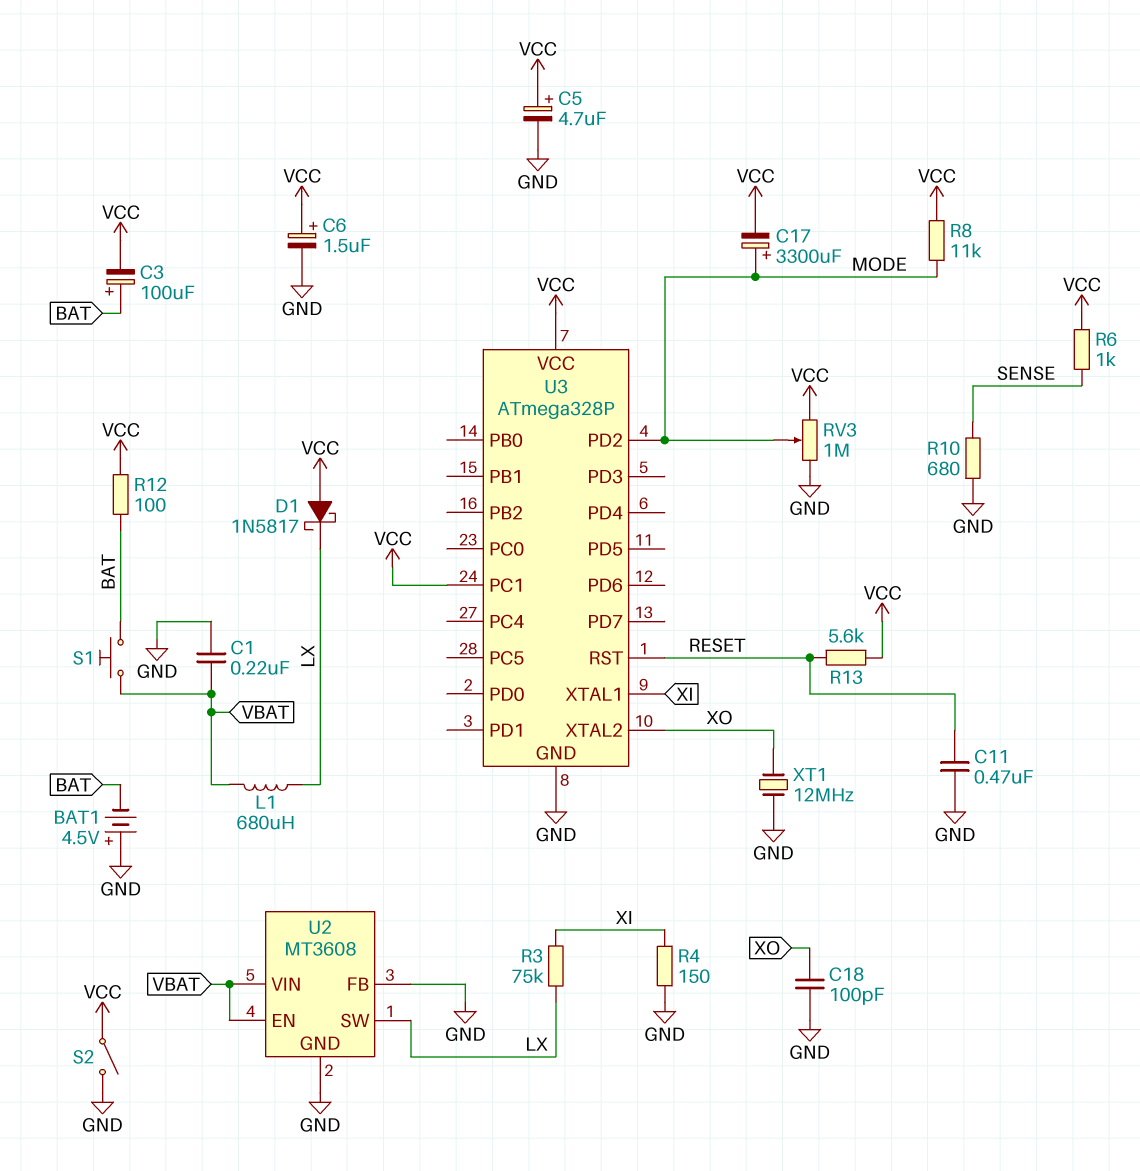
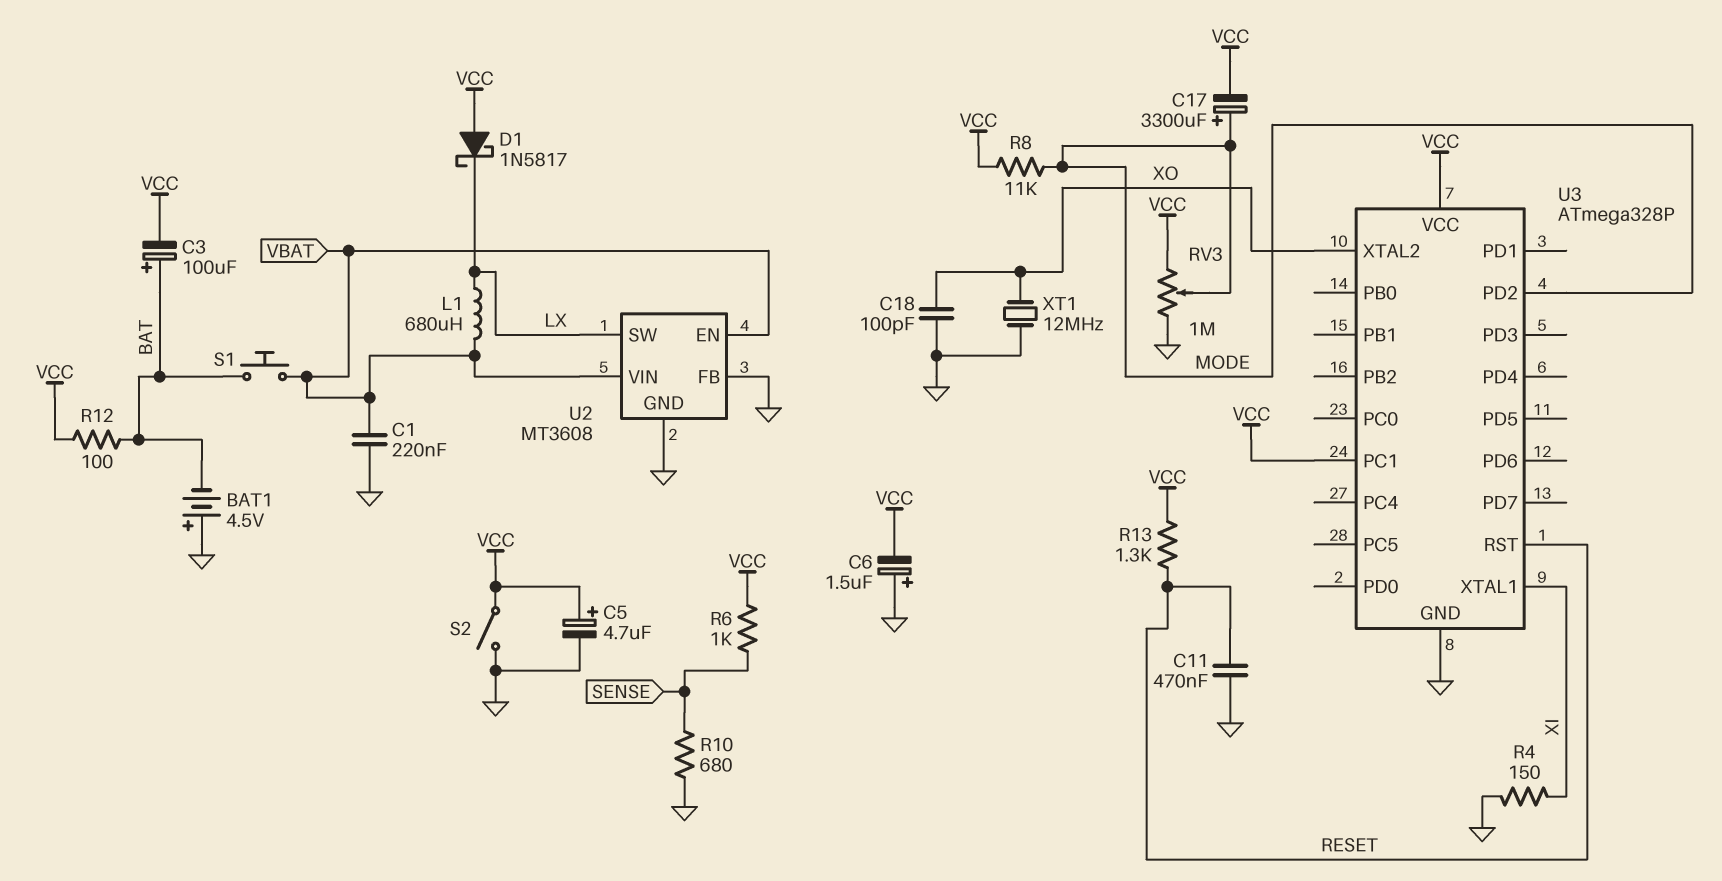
C6: 1.5uF (plus VCC, minus GND) -> 1.5uF (plus GND, minus VCC)
R3: 75k (LX, XI) -> none
R13: 5.6k (RESET, VCC) -> 1.3k (RESET, VCC)

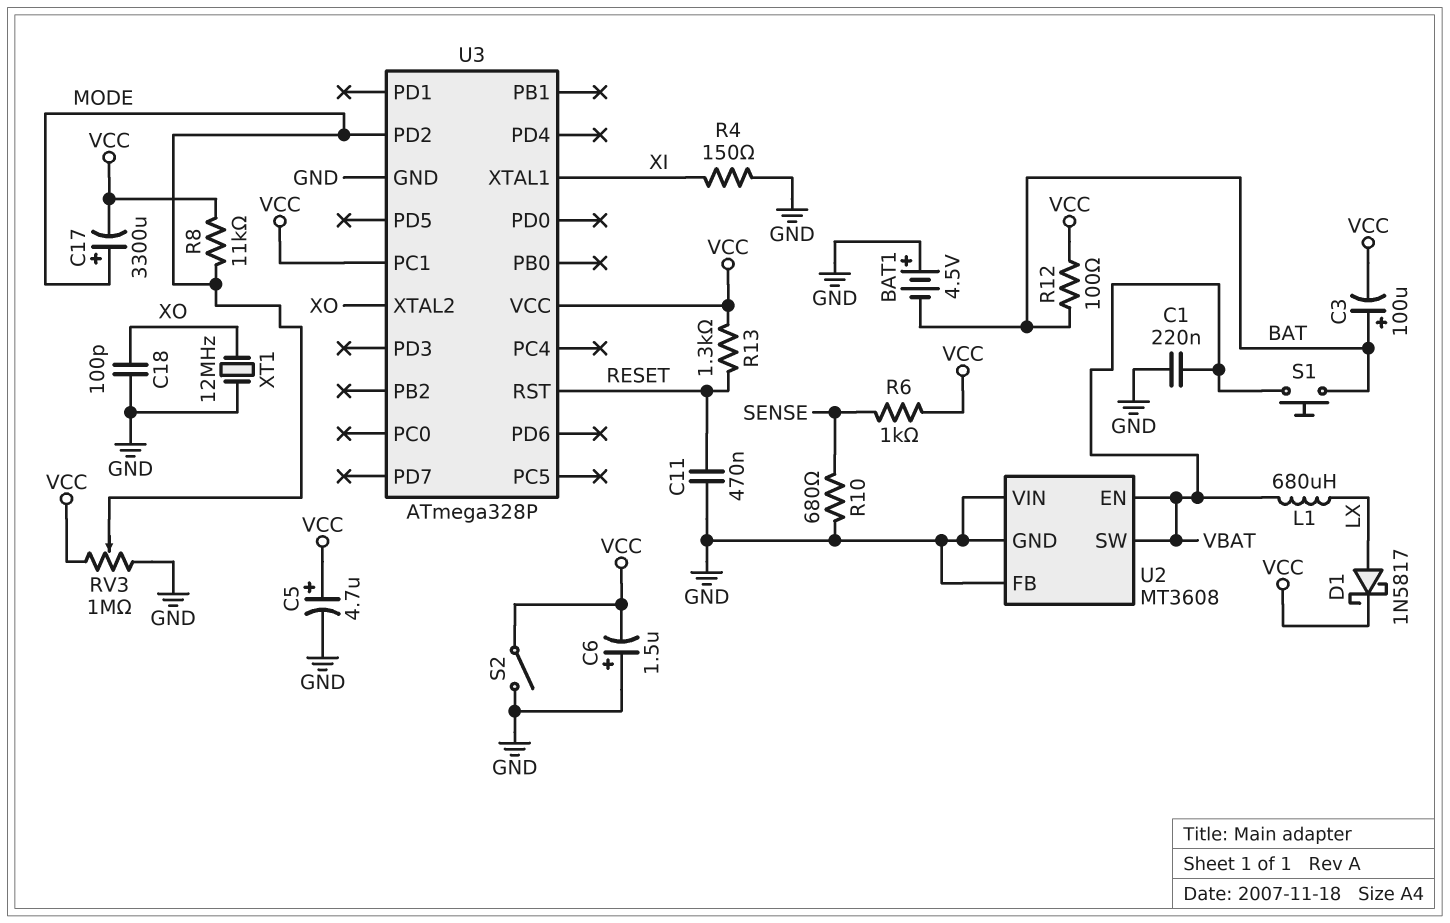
D1: schottky 1N5817 (A VCC, K LX) -> schottky 1N5817 (A LX, K VCC)
U2 pin SW: LX -> VBAT
U2 pin VIN: VBAT -> GND

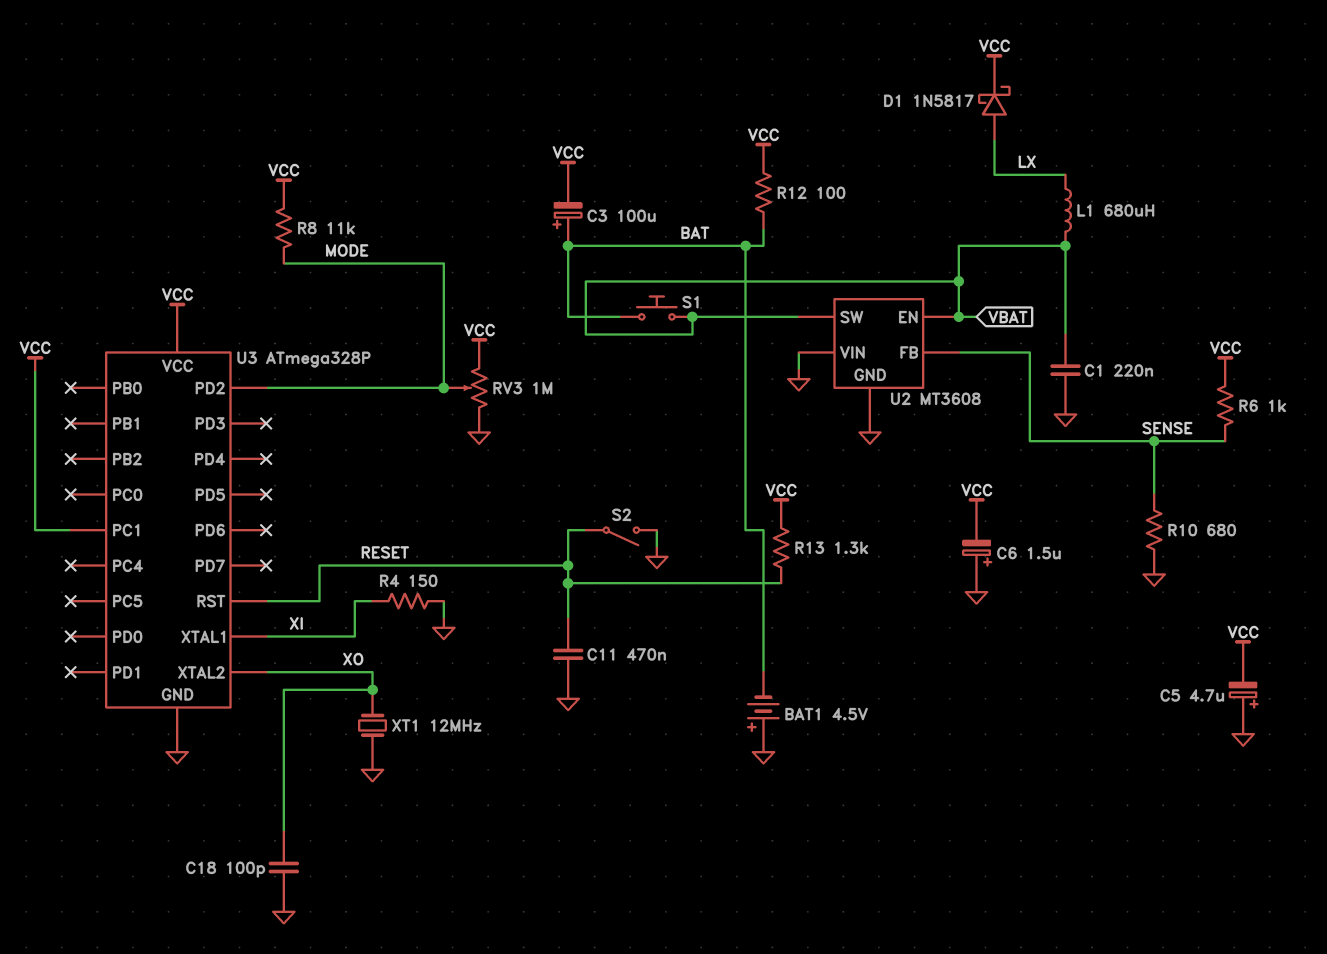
C5: 4.7uF (plus VCC, minus GND) -> 4.7uF (plus GND, minus VCC)
C17: 3300uF (plus MODE, minus VCC) -> none
S2: switch (GND, VCC) -> switch (GND, RESET)
U2 pin FB: GND -> SENSE

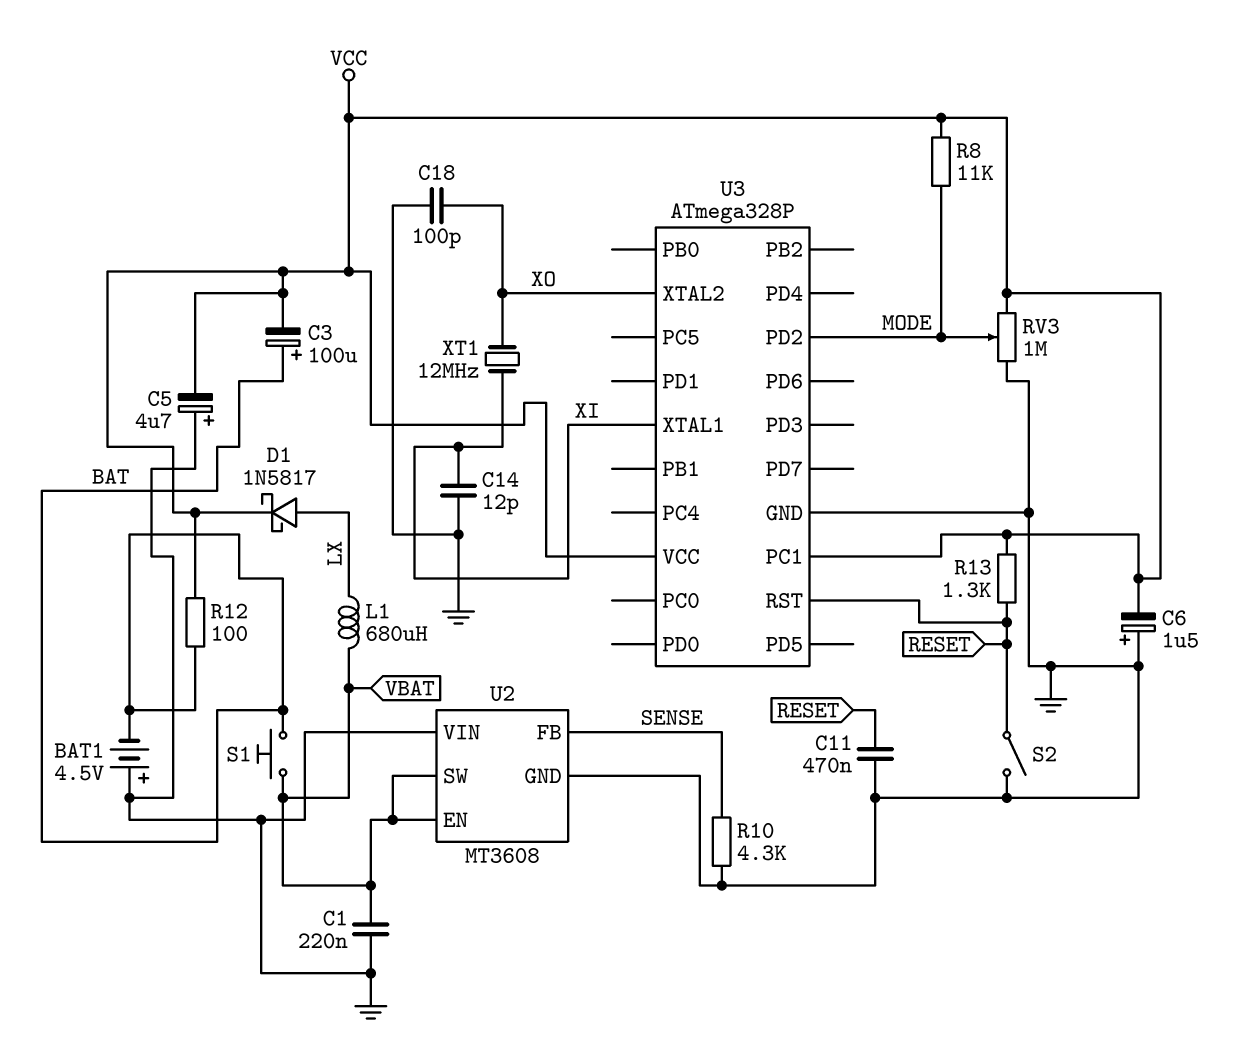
C14: none -> 12pF (GND, XI)
R4: 150 (GND, XI) -> none
R6: 1k (SENSE, VCC) -> none
R10: 680 (GND, SENSE) -> 4.3k (GND, SENSE)
XT1: 12MHz (GND, XO) -> 12MHz (XI, XO)

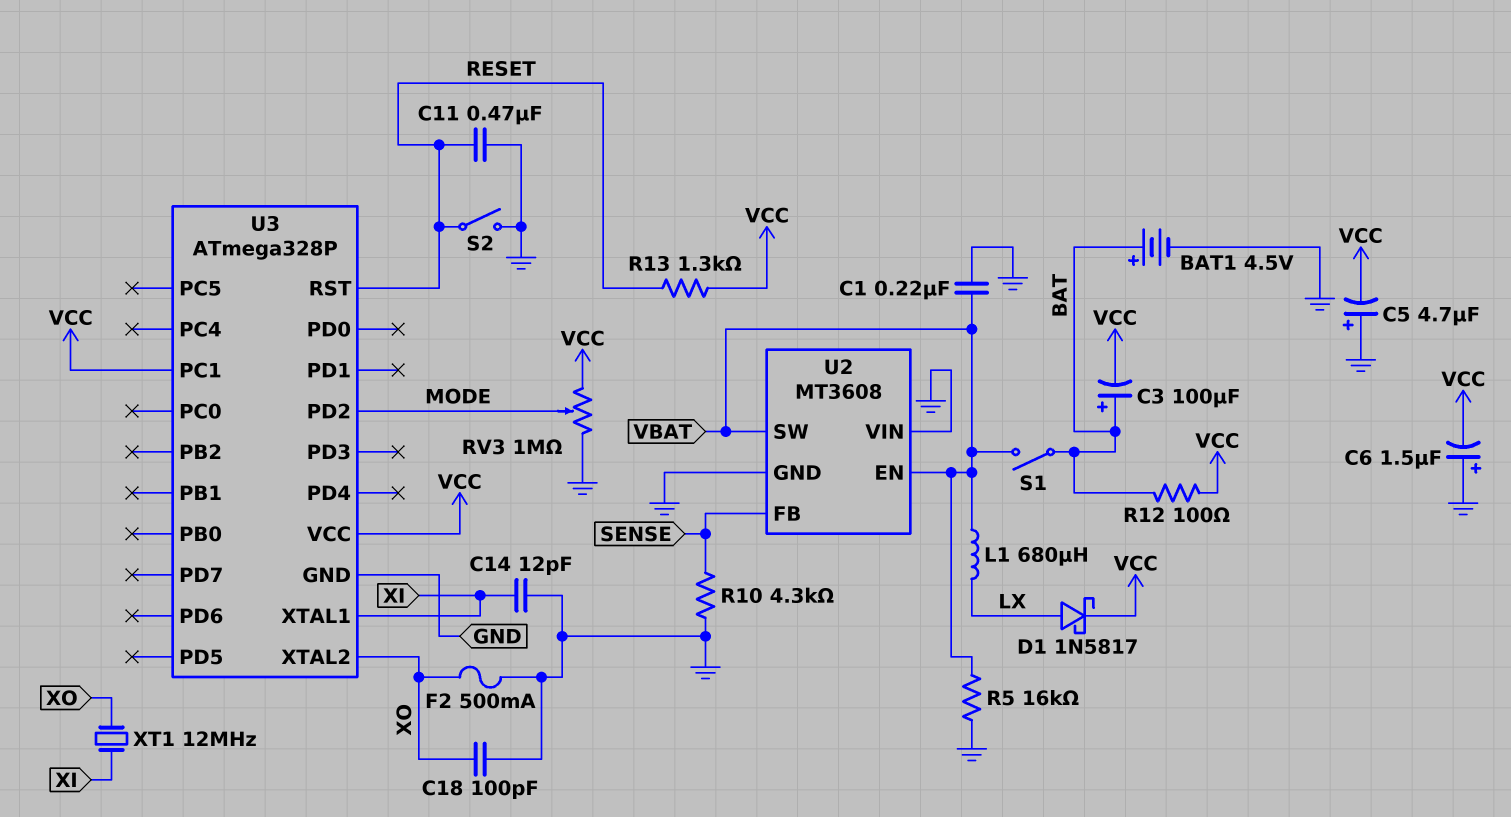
BAT1: 4.5V (plus GND, minus BAT) -> 4.5V (plus BAT, minus GND)
F2: none -> 500mA (GND, XO)
R5: none -> 16k (GND, VBAT)
R8: 11k (MODE, VCC) -> none
S1: button (BAT, VBAT) -> switch (BAT, VBAT)

